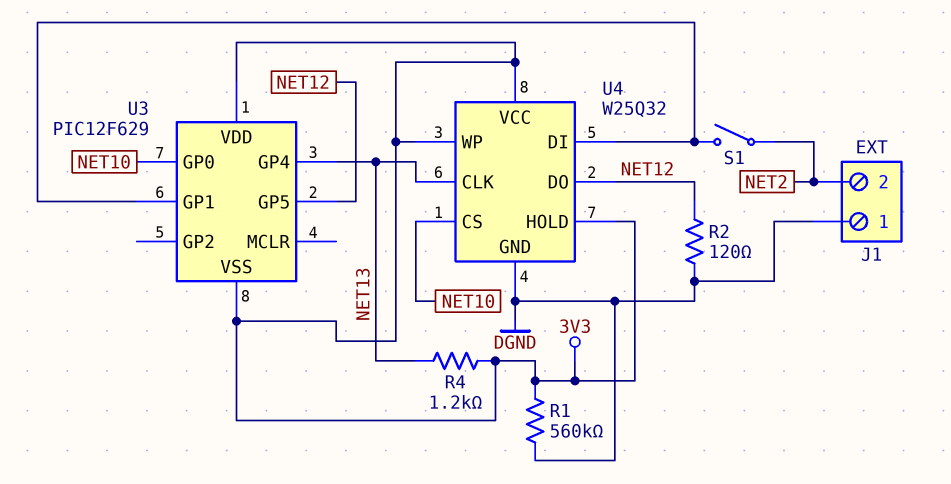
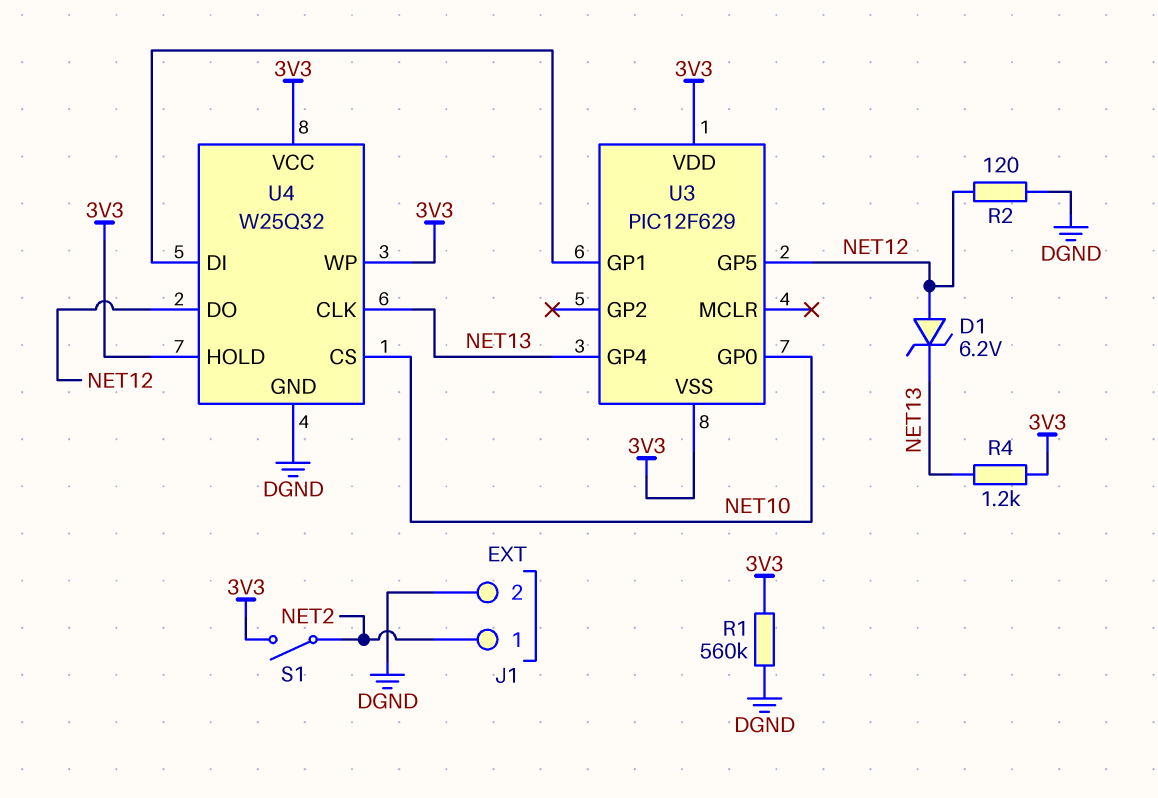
D1: none -> zener 6.2V (A NET12, K NET13)
J1 pin 1: DGND -> NET2
J1 pin 2: NET2 -> DGND
S1: switch (NET2, U3/GP1) -> switch (3V3, NET2)

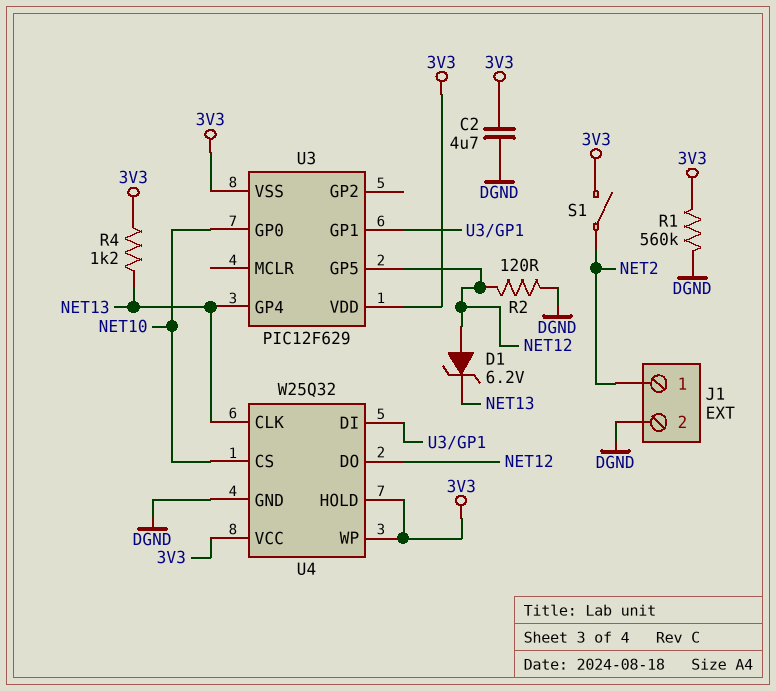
C2: none -> 4.7uF (3V3, DGND)

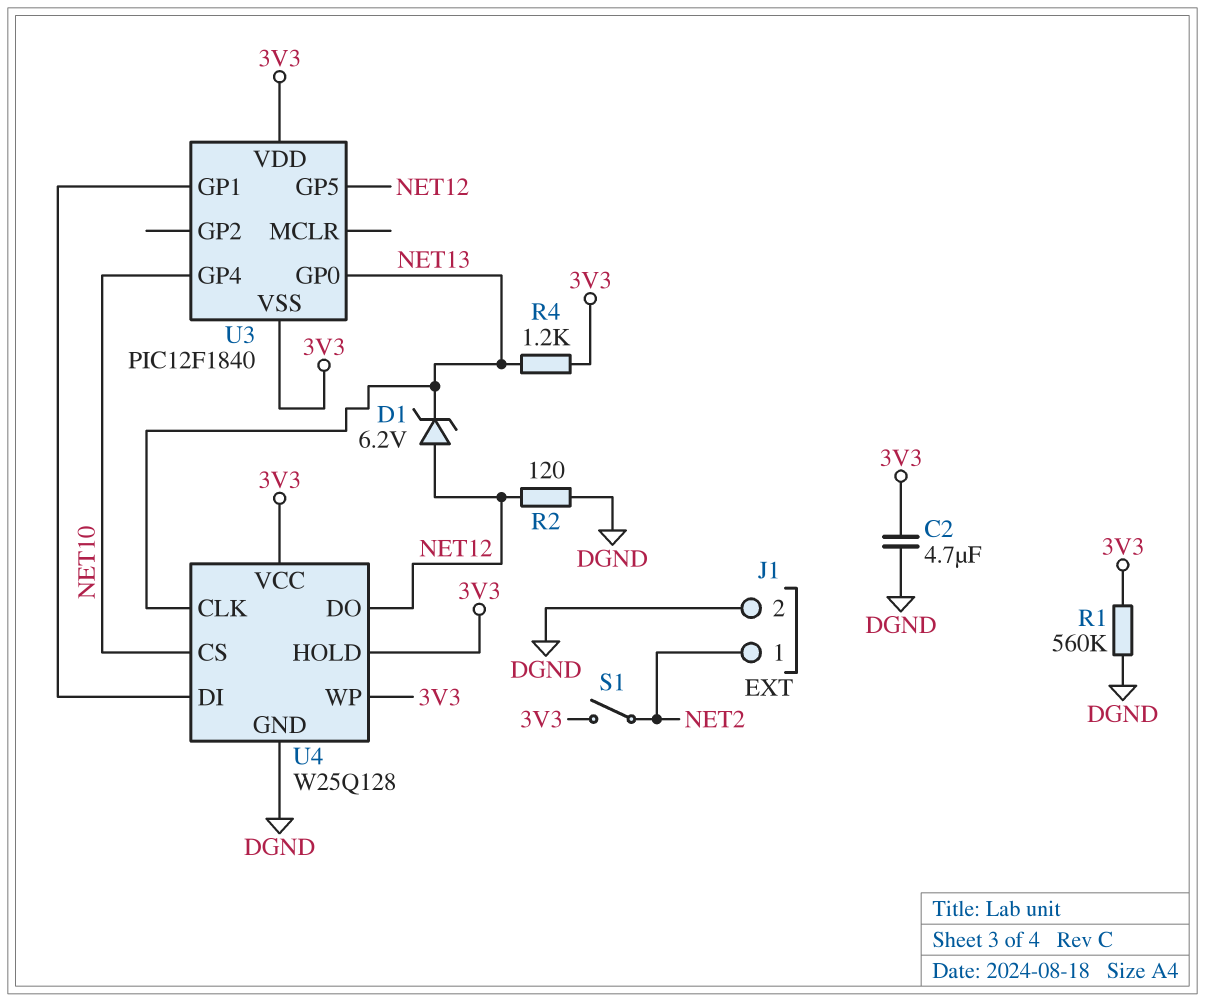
U3: PIC12F629 -> PIC12F1840
U3 pin GP0: NET10 -> NET13
U3 pin GP4: NET13 -> NET10
U4: W25Q32 -> W25Q128

